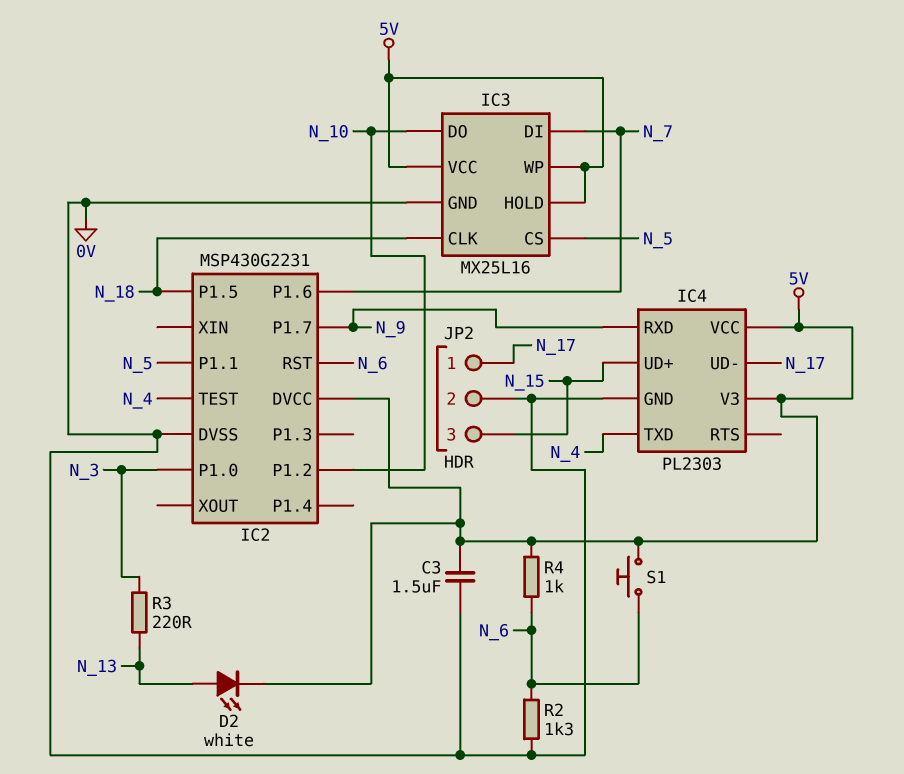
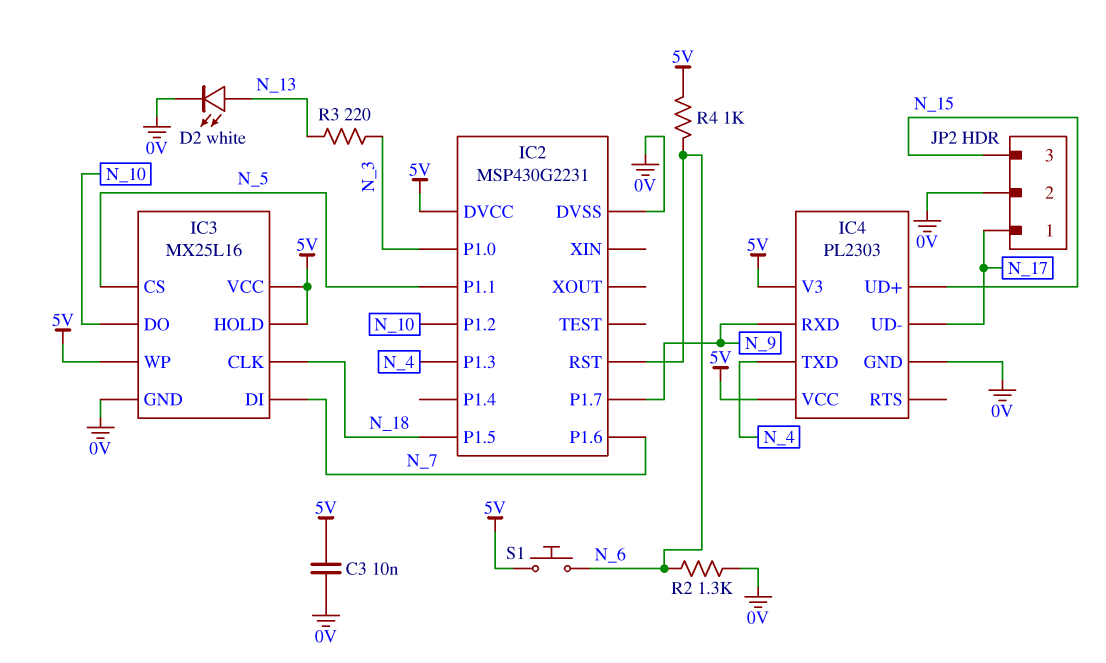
C3: 1.5uF (0V, 5V) -> 10nF (0V, 5V)
D2: LED white (A N_13, K 5V) -> LED white (A N_13, K 0V)
IC2 pin P1.3: none -> N_4
IC2 pin TEST: N_4 -> none

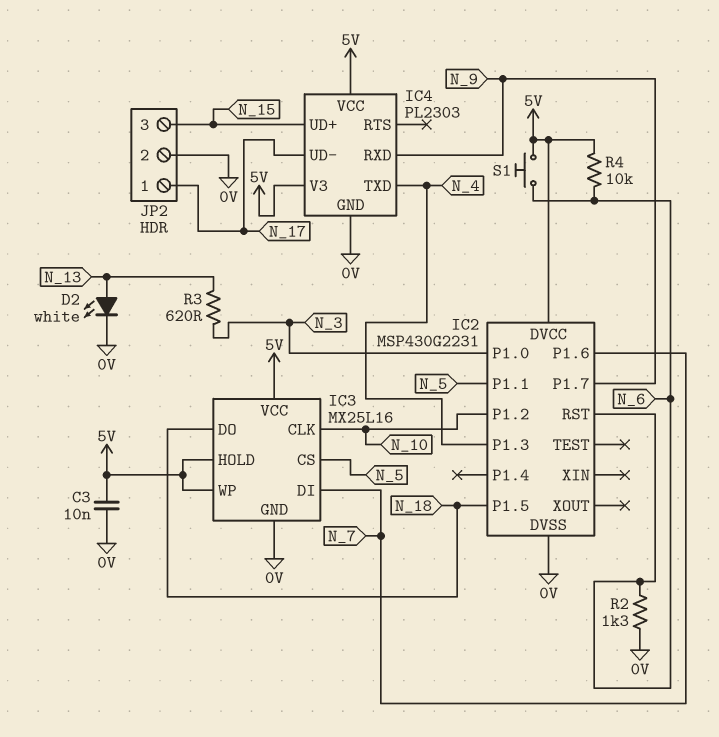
IC3 pin CLK: N_18 -> N_10
IC3 pin DO: N_10 -> N_18
R3: 220 (N_3, N_13) -> 620 (N_3, N_13)
R4: 1k (5V, N_6) -> 10k (5V, N_6)

